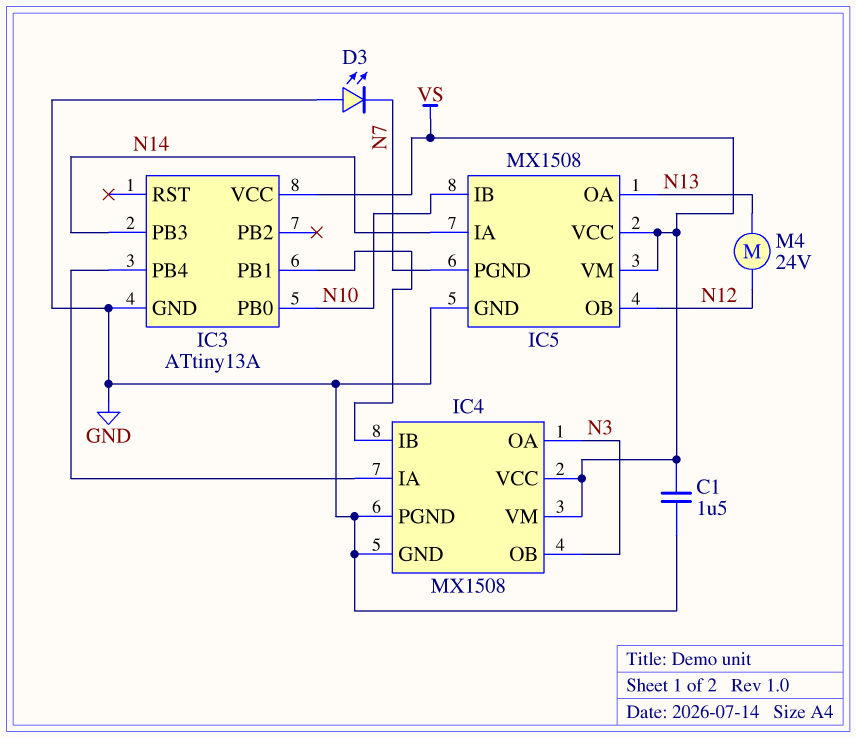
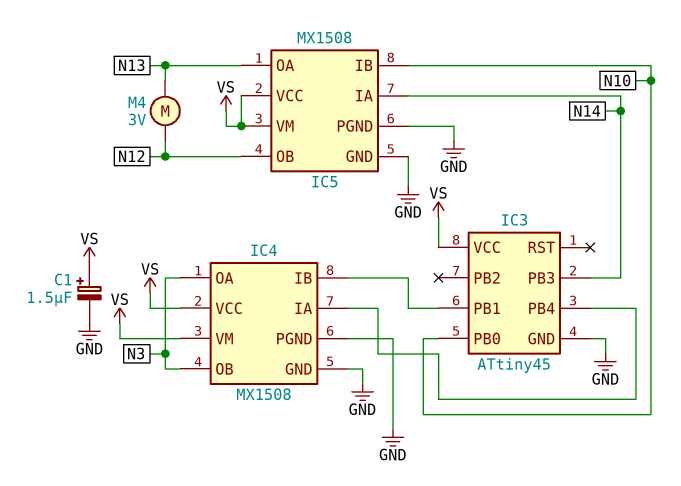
C1: 1.5uF (GND, VS) -> 1.5uF (plus VS, minus GND)
D3: LED (A GND, K N7) -> none
IC3: ATtiny13A -> ATtiny45
IC5 pin PGND: N7 -> GND
M4: motor 24V (N12, N13) -> motor 3V (N12, N13)

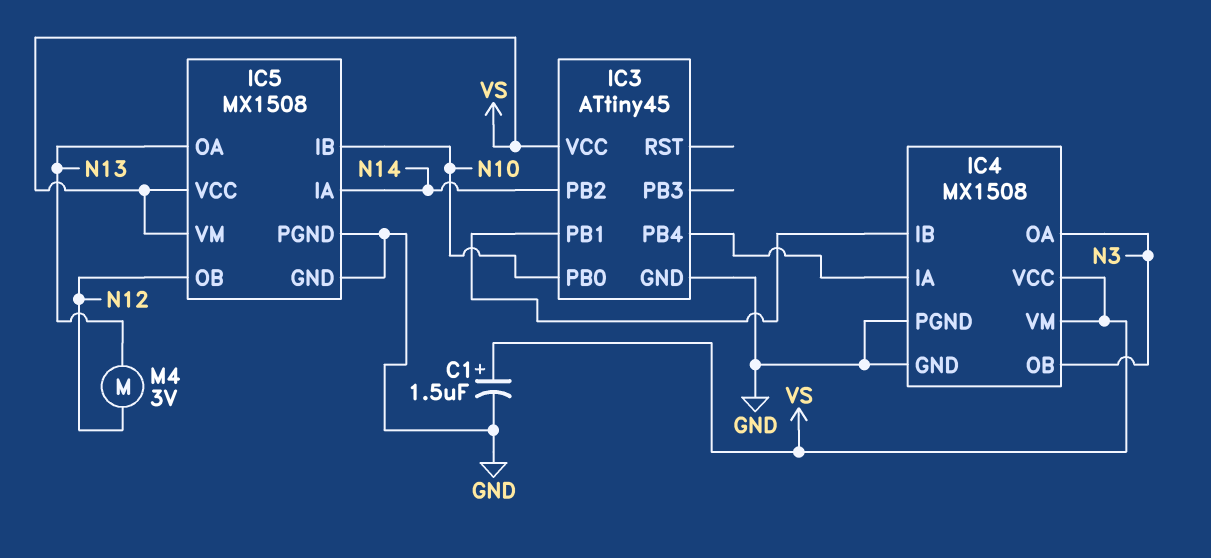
IC3 pin PB2: none -> N14
IC3 pin PB3: N14 -> none

